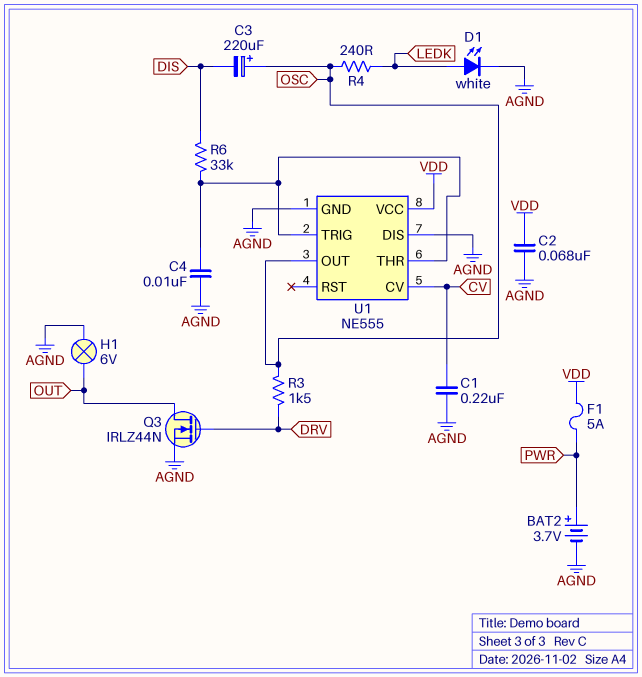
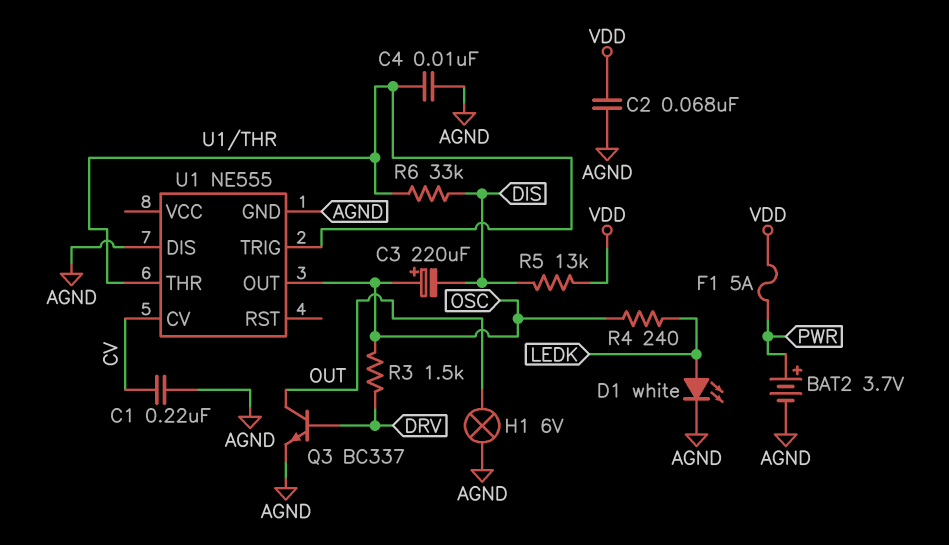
Q3: NMOS IRLZ44N (G DRV, D OUT, S AGND) -> NPN BC337 (B DRV, C OUT, E AGND)
R5: none -> 13k (DIS, VDD)
U1 pin VCC: VDD -> none

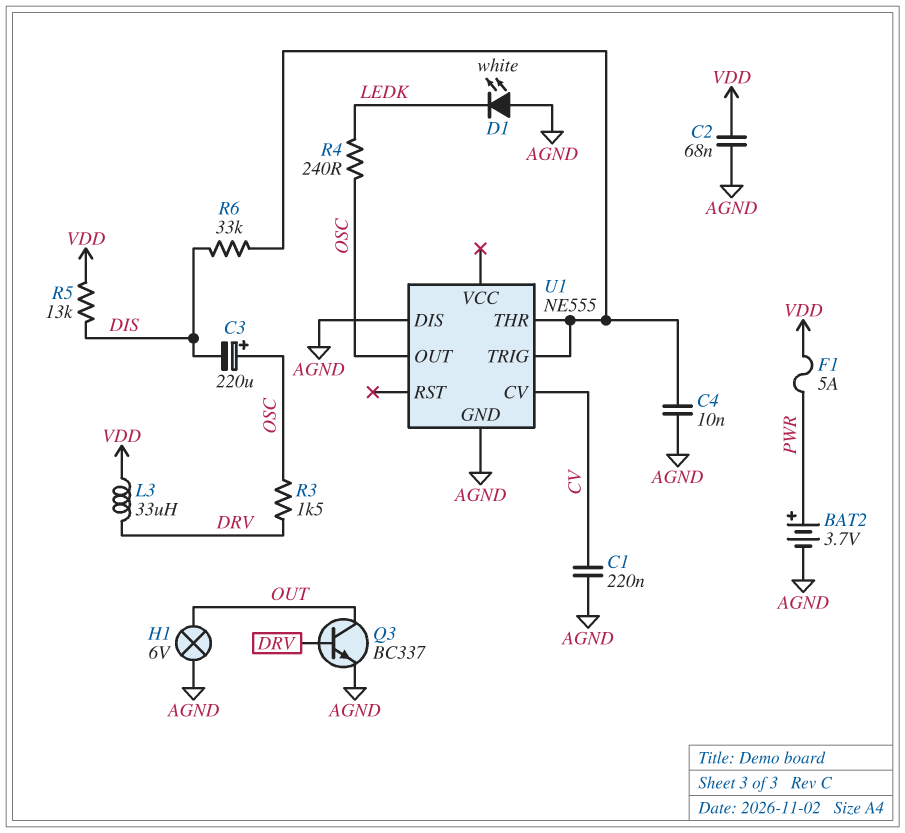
D1: LED white (A LEDK, K AGND) -> LED white (A AGND, K LEDK)
L3: none -> 33uH (DRV, VDD)

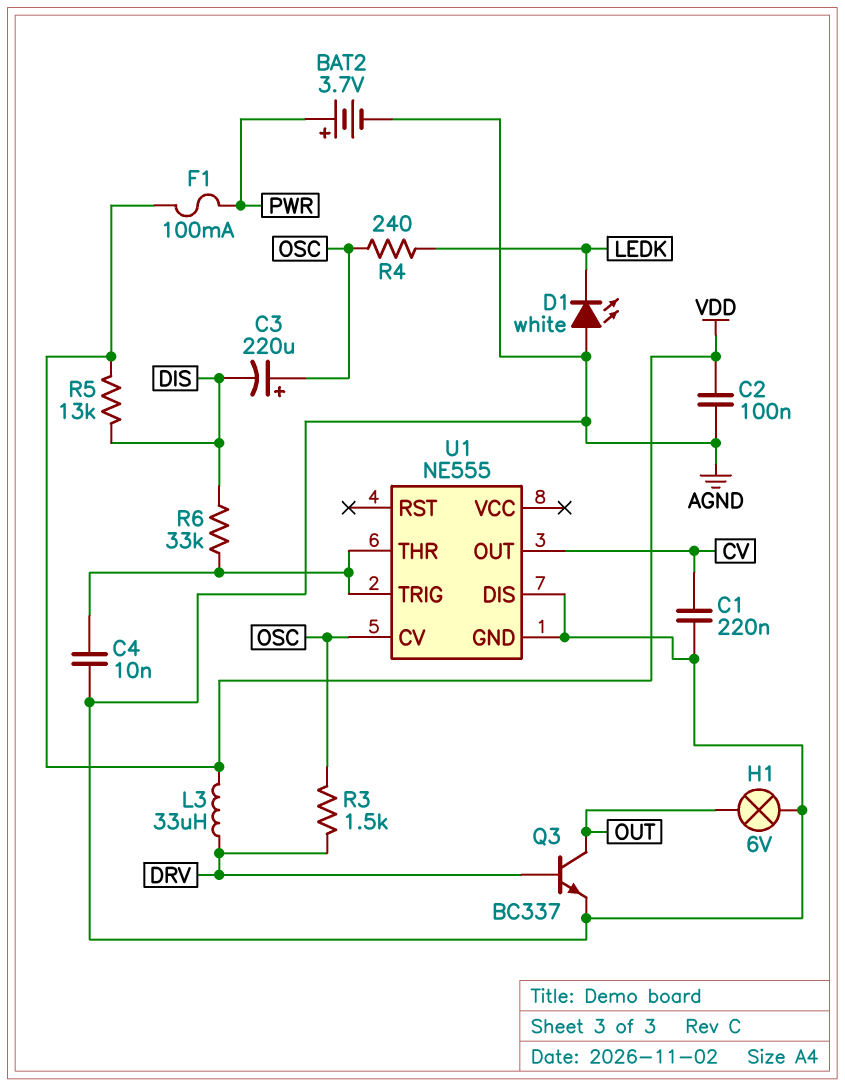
C2: 68nF (AGND, VDD) -> 100nF (AGND, VDD)
F1: 5A (PWR, VDD) -> 100mA (PWR, VDD)
U1 pin CV: CV -> OSC
U1 pin OUT: OSC -> CV

